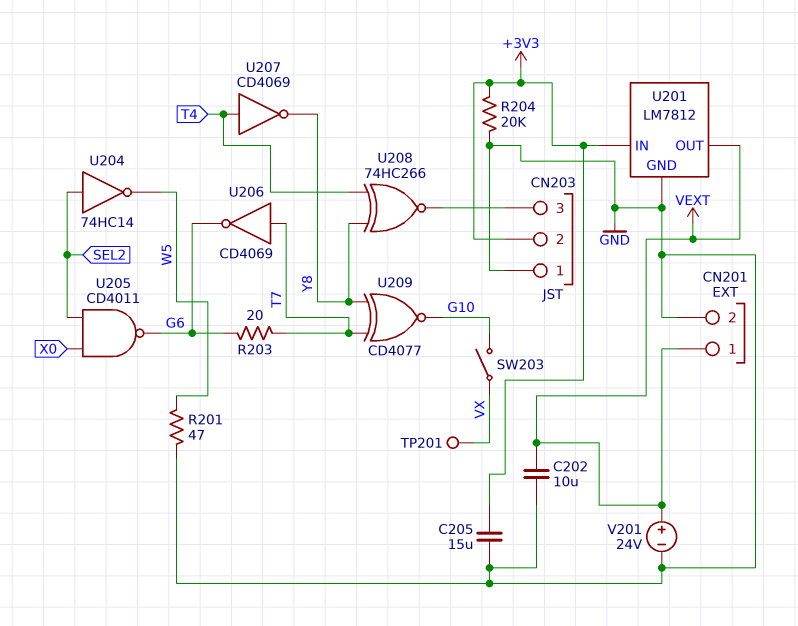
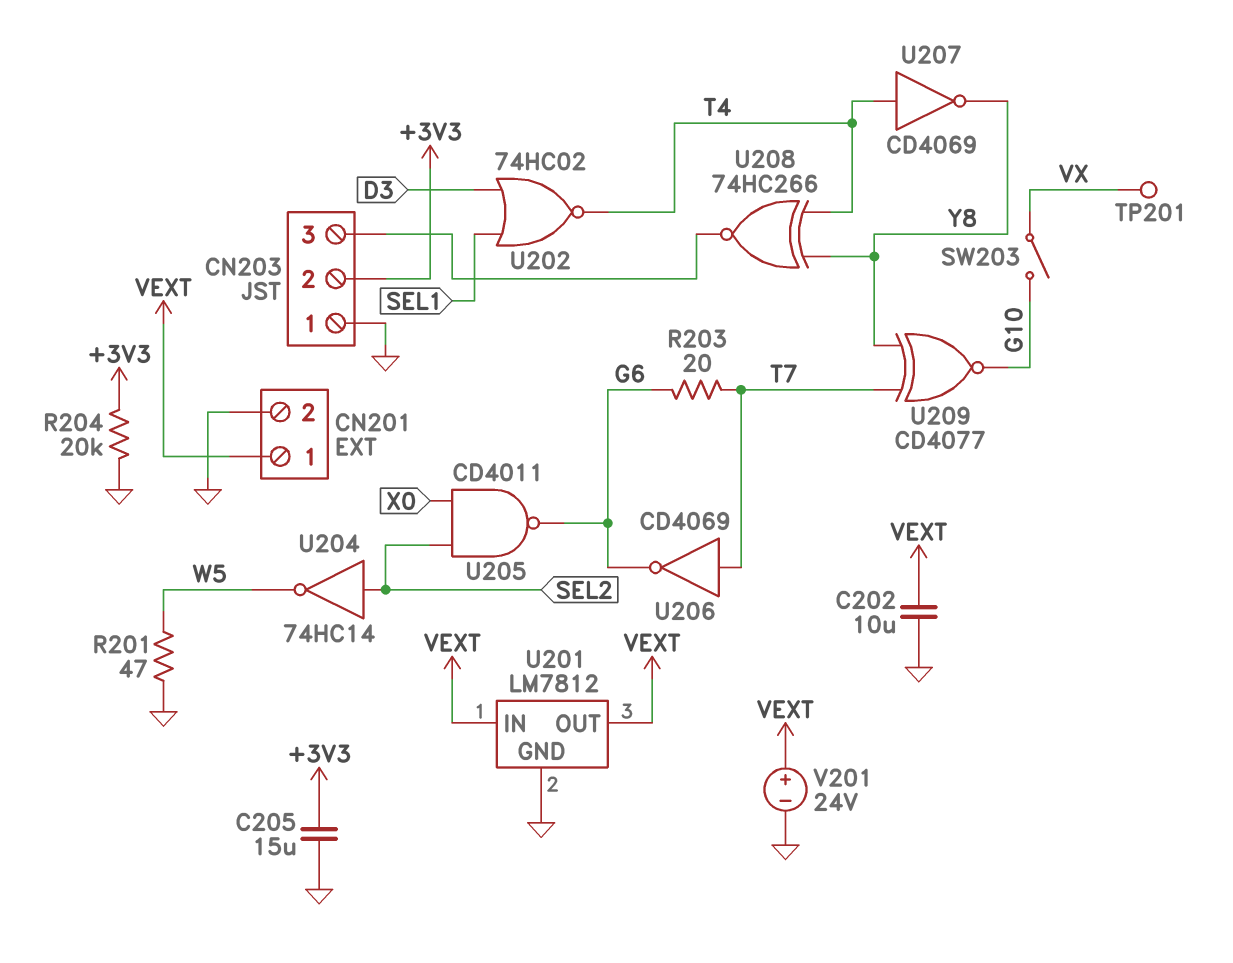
U201 pin IN: +3V3 -> VEXT
U202: none -> NOR 74HC02 (in D3, in SEL1, out T4)

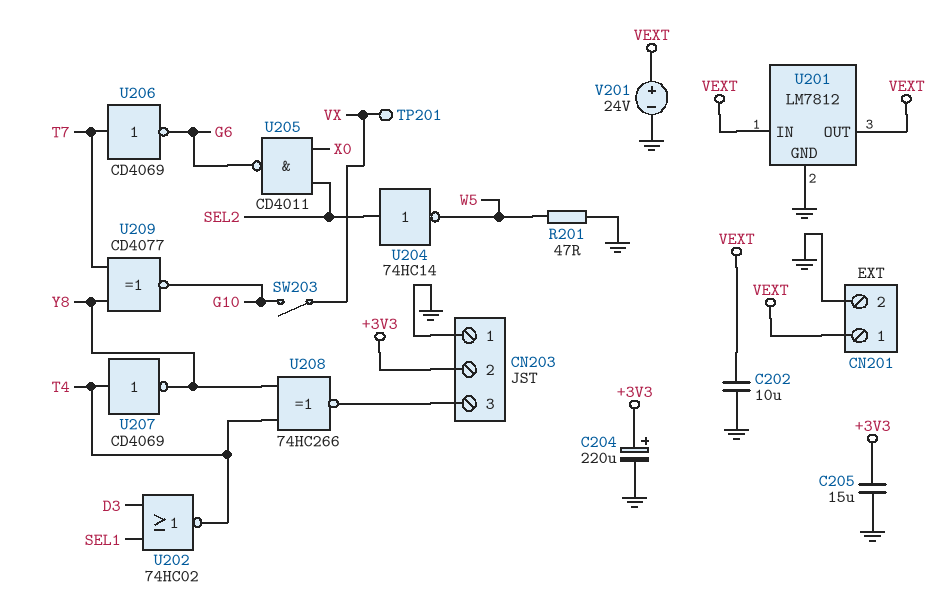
C204: none -> 220uF (plus +3V3, minus GND)
R203: 20 (G6, T7) -> none
R204: 20k (+3V3, GND) -> none

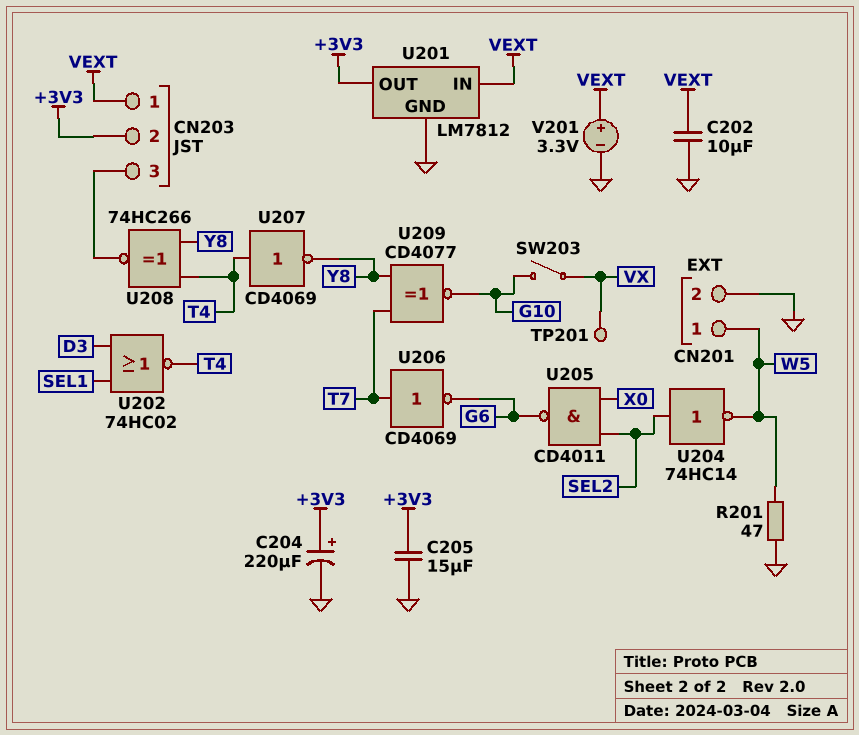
CN201 pin 1: VEXT -> W5
CN203 pin 1: GND -> VEXT
U201 pin OUT: VEXT -> +3V3
V201: 24V (plus VEXT, minus GND) -> 3.3V (plus VEXT, minus GND)

